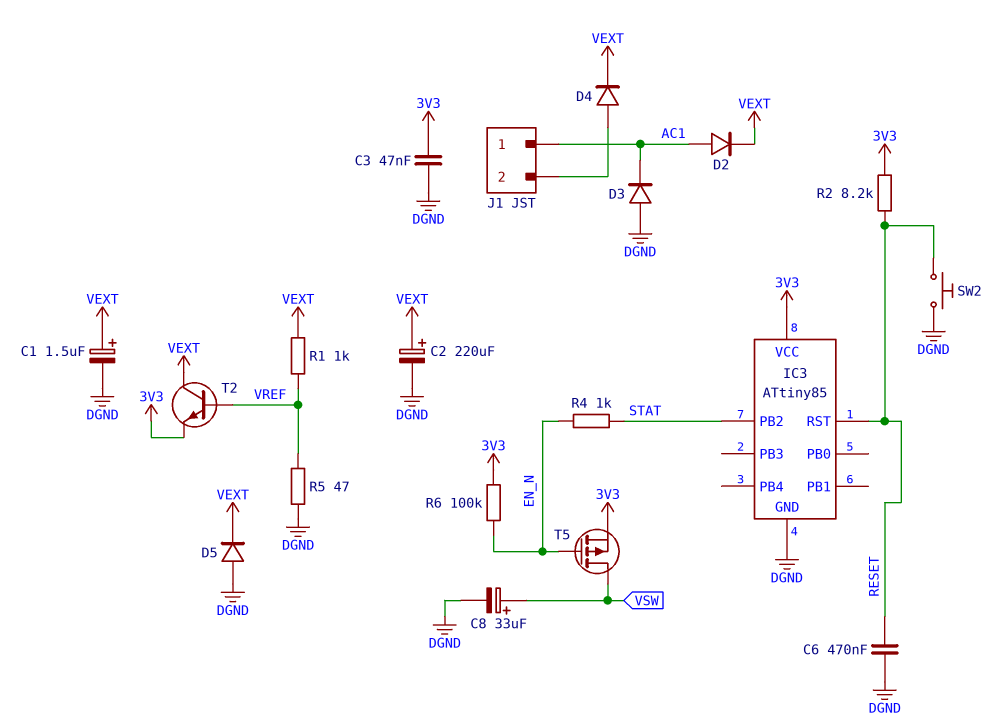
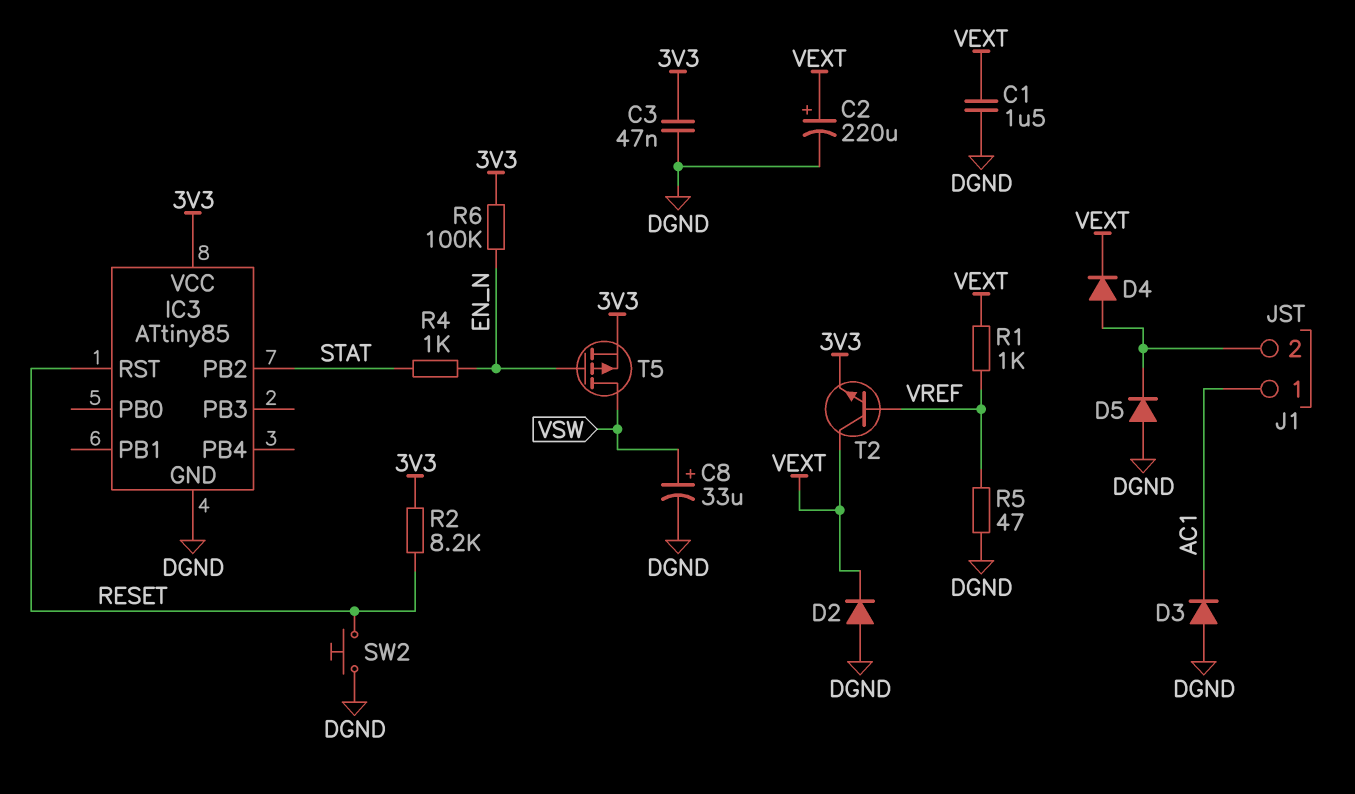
C1: 1.5uF (plus VEXT, minus DGND) -> 1.5uF (DGND, VEXT)
C6: 470nF (DGND, RESET) -> none
D2: diode (A AC1, K VEXT) -> diode (A DGND, K VEXT)
D5: diode (A DGND, K VEXT) -> diode (A DGND, K J1/2)

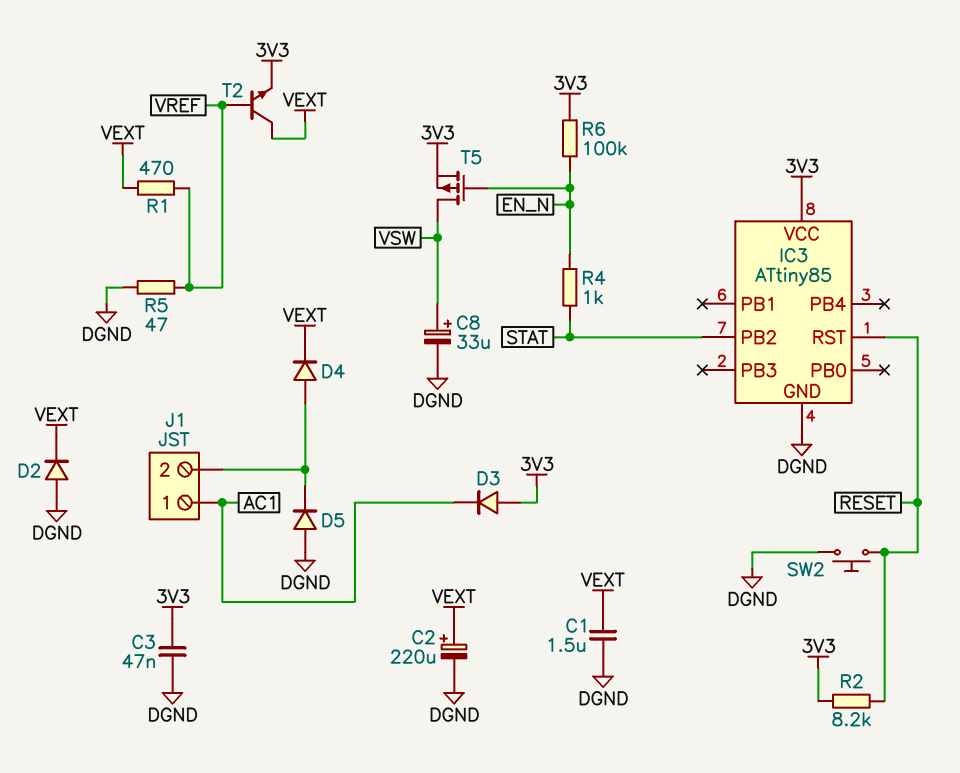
D3: diode (A DGND, K AC1) -> diode (A 3V3, K AC1)
R1: 1k (VEXT, VREF) -> 470 (VEXT, VREF)

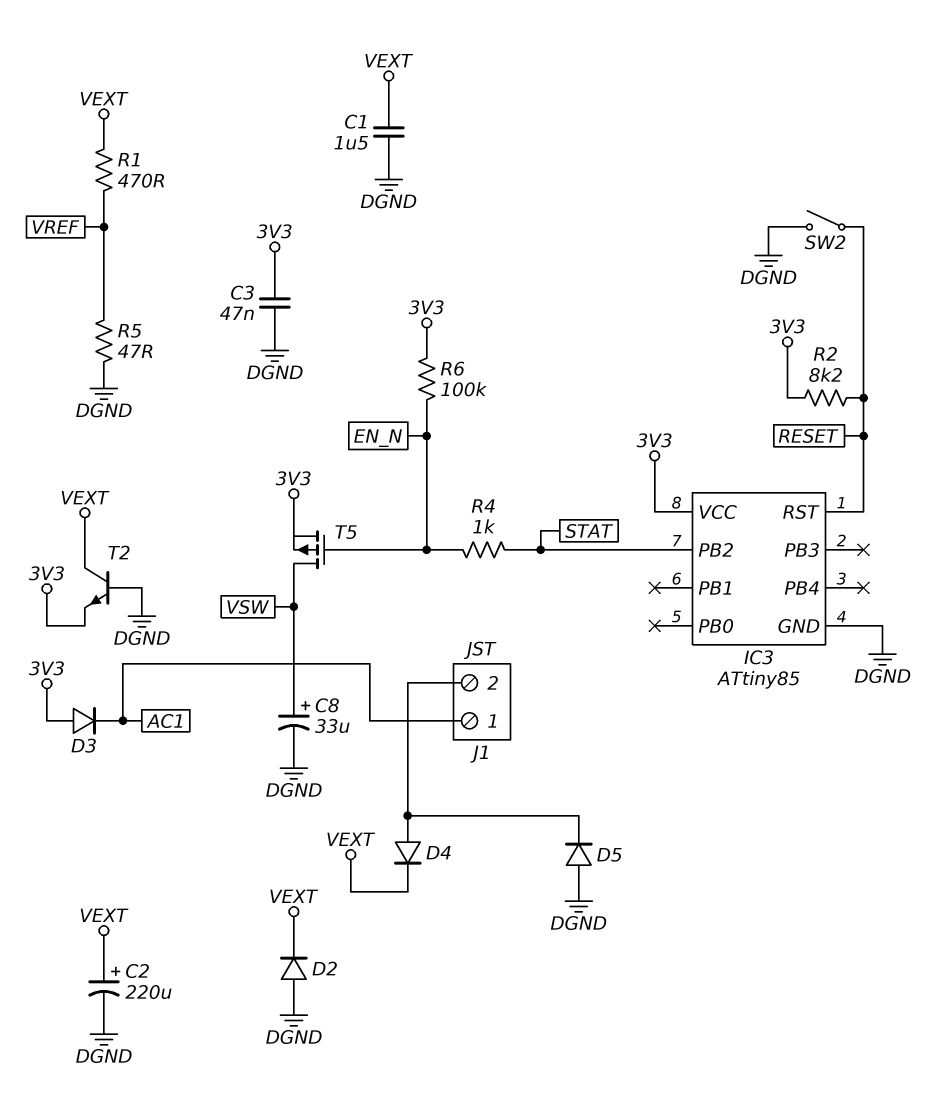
SW2: button (DGND, RESET) -> switch (DGND, RESET)
T2: NPN (B VREF, C VEXT, E 3V3) -> NPN (B DGND, C VEXT, E 3V3)

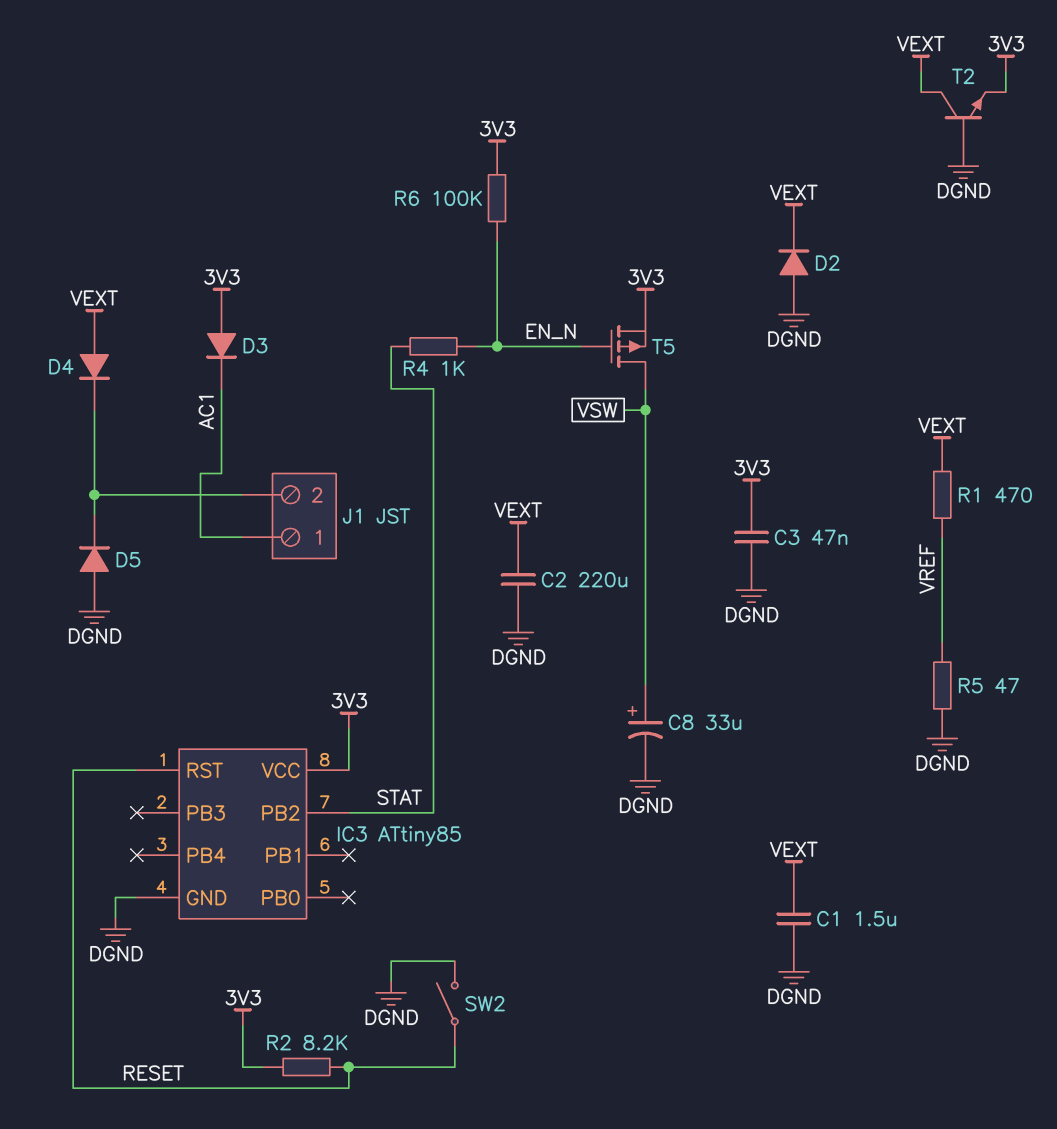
C2: 220uF (plus VEXT, minus DGND) -> 220uF (DGND, VEXT)
D4: diode (A J1/2, K VEXT) -> diode (A VEXT, K J1/2)

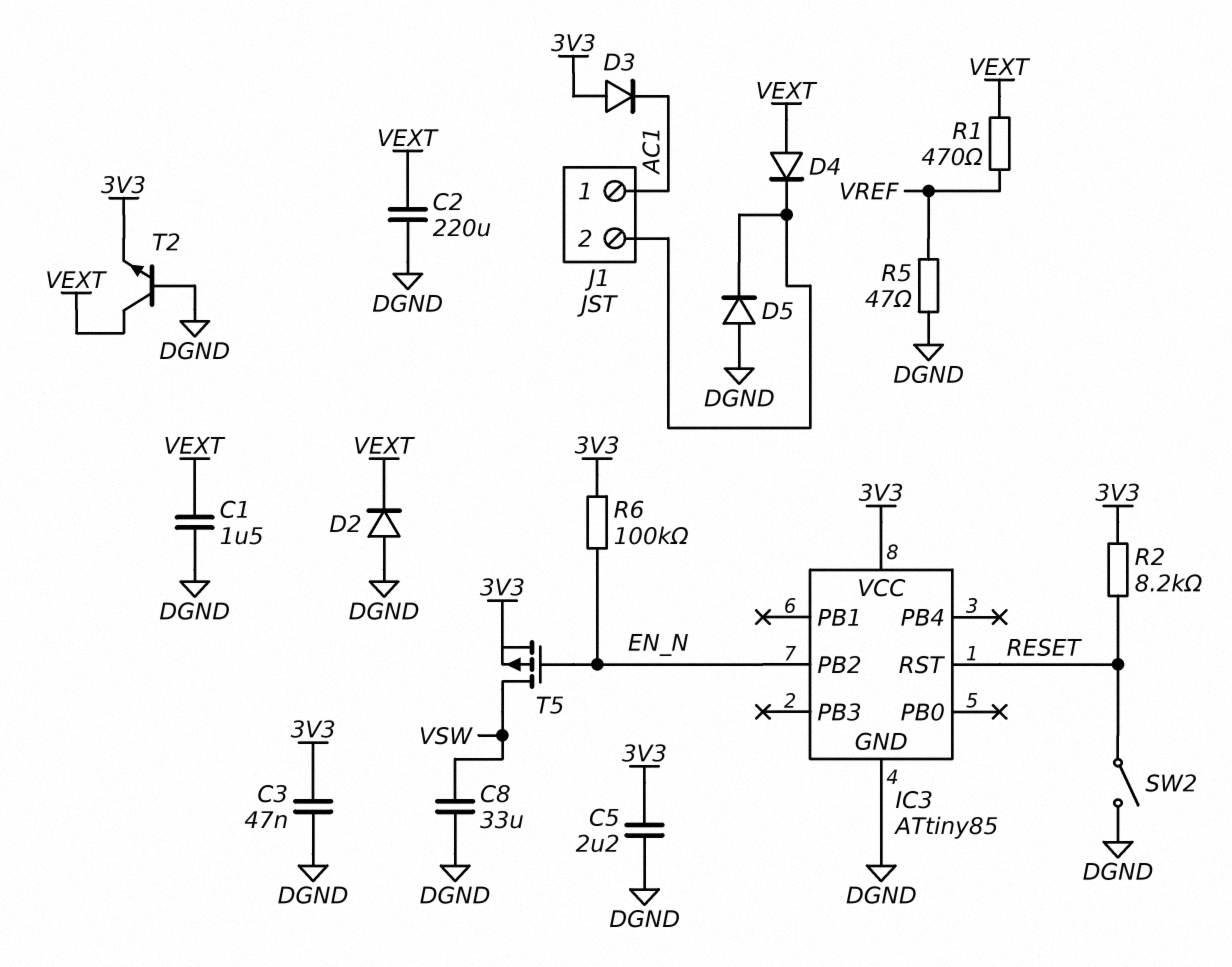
C5: none -> 2.2uF (3V3, DGND)
C8: 33uF (plus VSW, minus DGND) -> 33uF (DGND, VSW)
IC3 pin PB2: STAT -> EN_N
R4: 1k (EN_N, STAT) -> none

